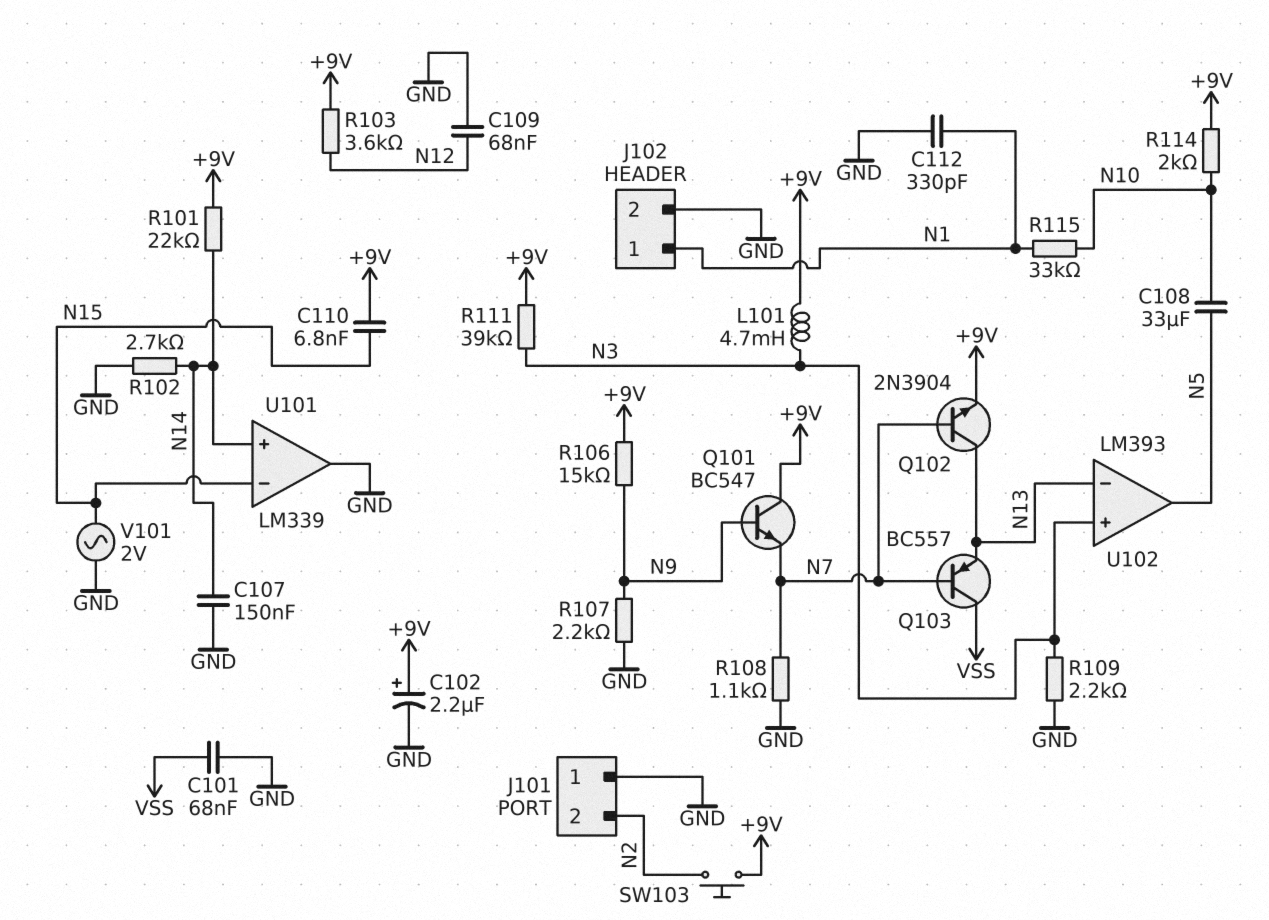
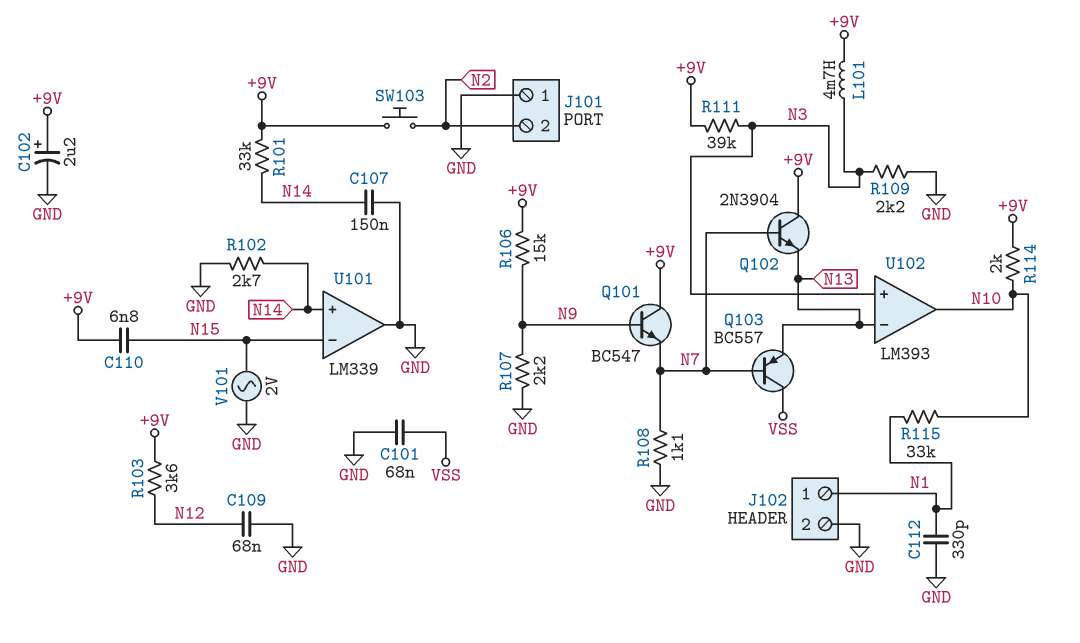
C108: 33uF (N5, N10) -> none
Q102: NPN 2N3904 (B N7, C N13, E +9V) -> NPN 2N3904 (B N7, C +9V, E N13)
R101: 22k (+9V, N14) -> 33k (+9V, N14)
U102 pin out: N5 -> N10

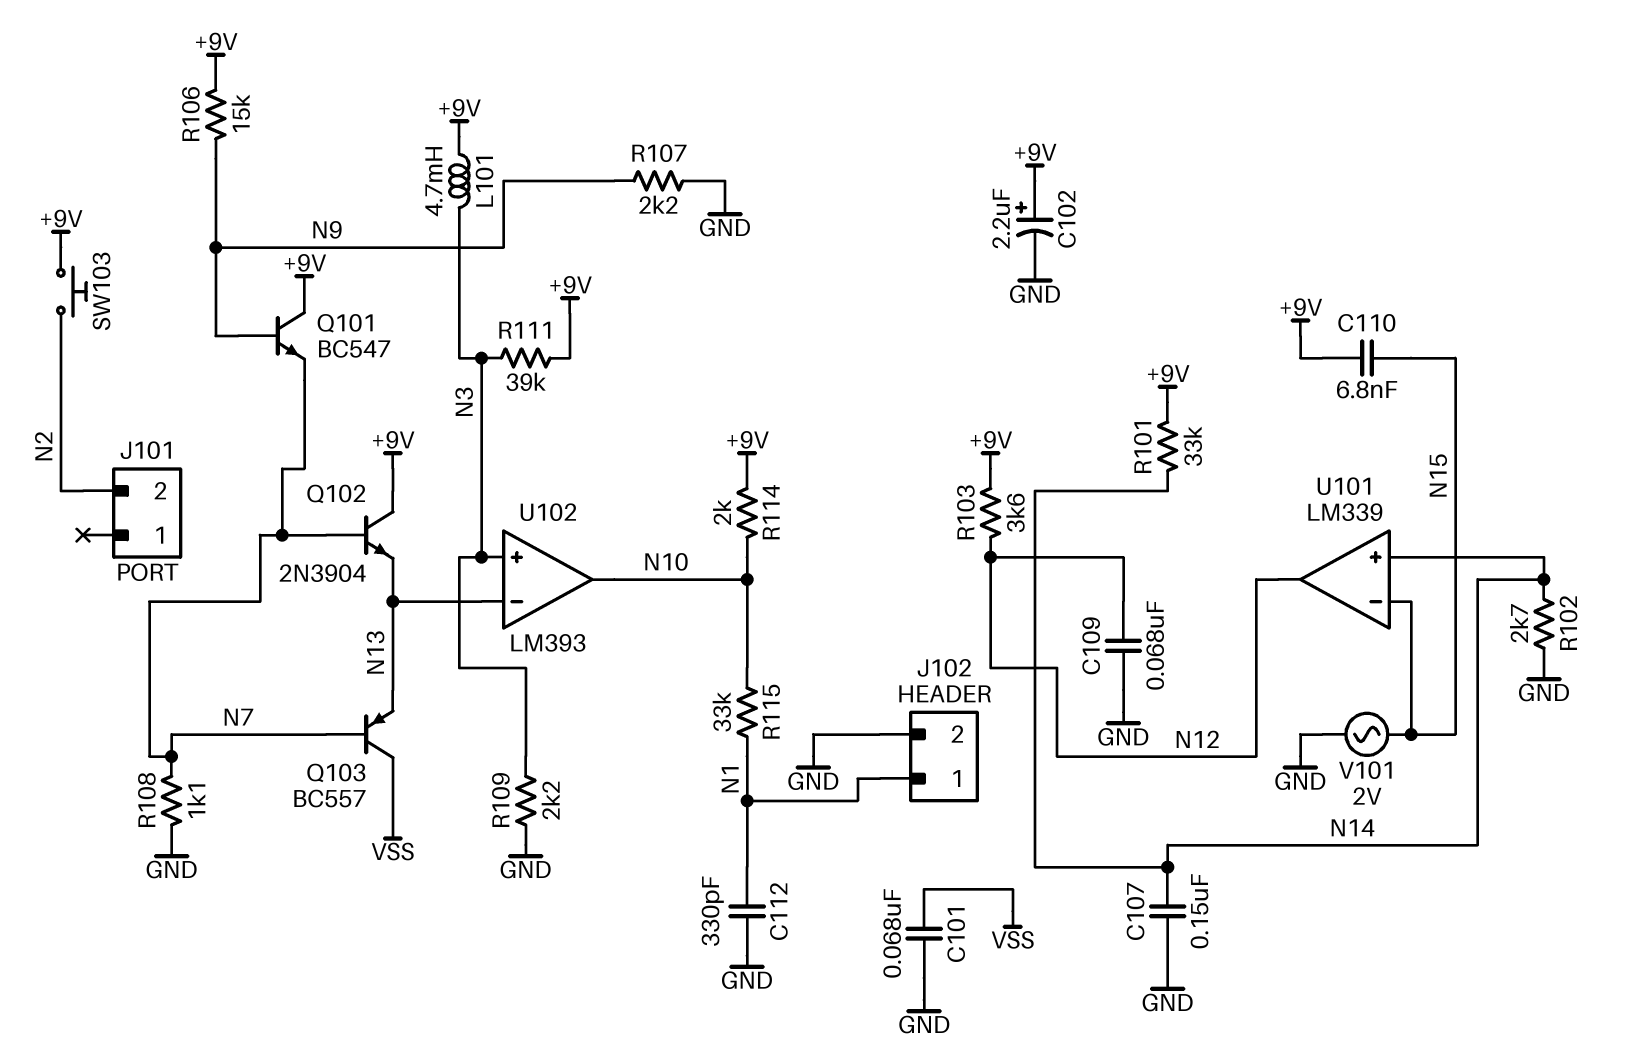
J101 pin 1: GND -> none
U101 pin out: GND -> N12

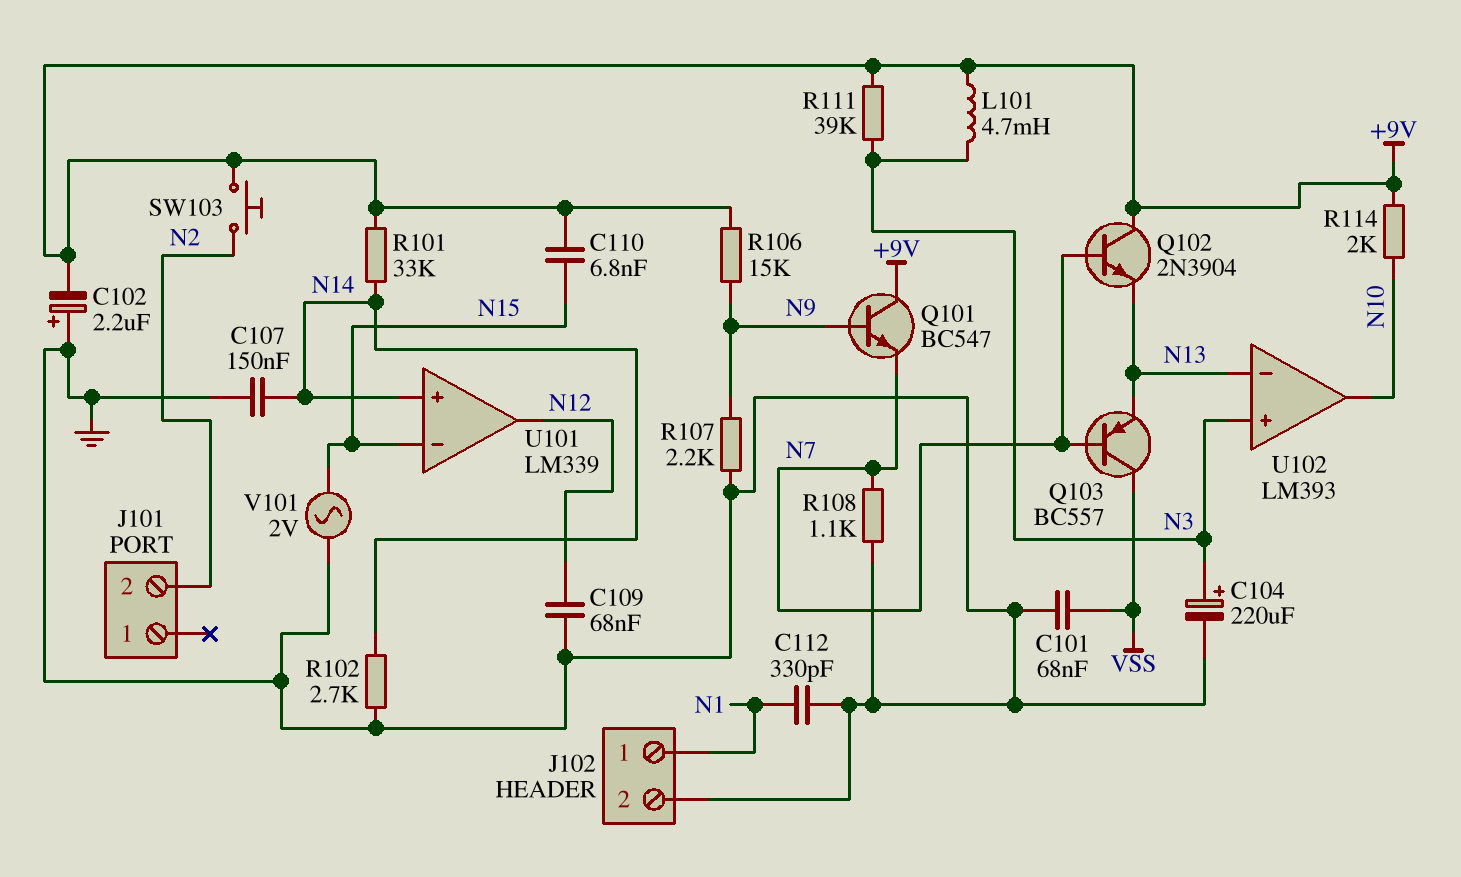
C102: 2.2uF (plus +9V, minus GND) -> 2.2uF (plus GND, minus +9V)
C104: none -> 220uF (plus N3, minus GND)
R103: 3.6k (+9V, N12) -> none
R109: 2.2k (GND, N3) -> none
R115: 33k (N1, N10) -> none

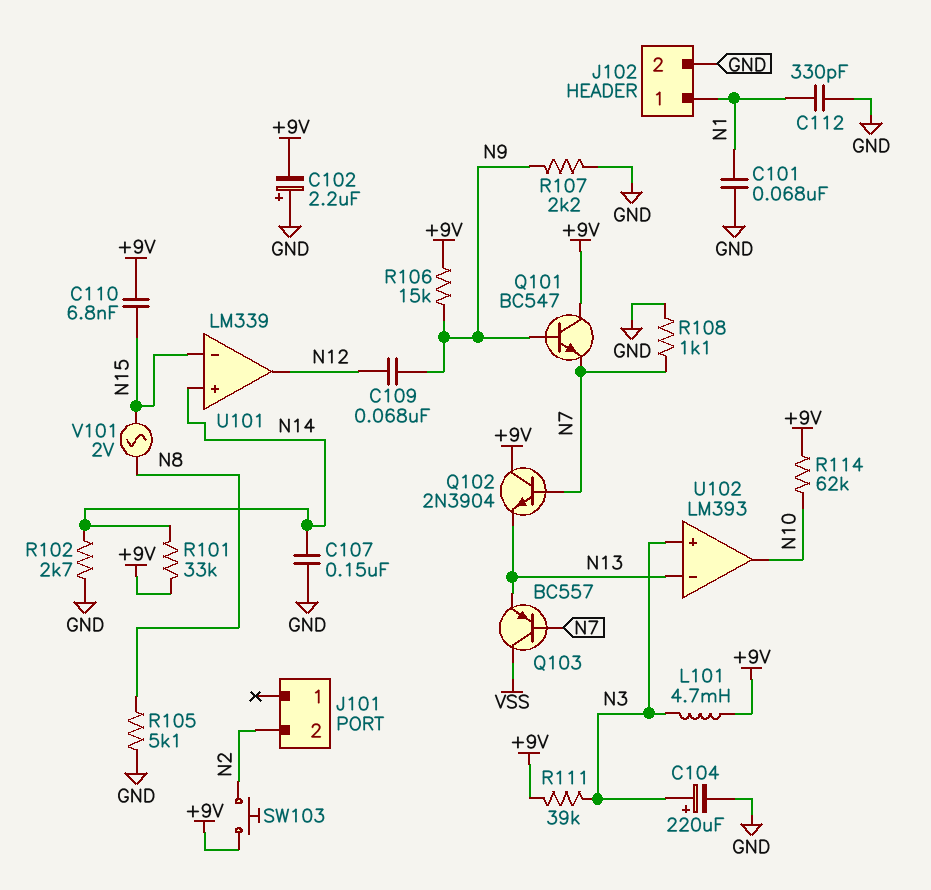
C101: 68nF (GND, VSS) -> 68nF (GND, N1)
C109: 68nF (GND, N12) -> 68nF (N9, N12)
R105: none -> 5.1k (GND, N8)
R114: 2k (+9V, N10) -> 62k (+9V, N10)
V101: AC 2V (GND, N15) -> AC 2V (N8, N15)

